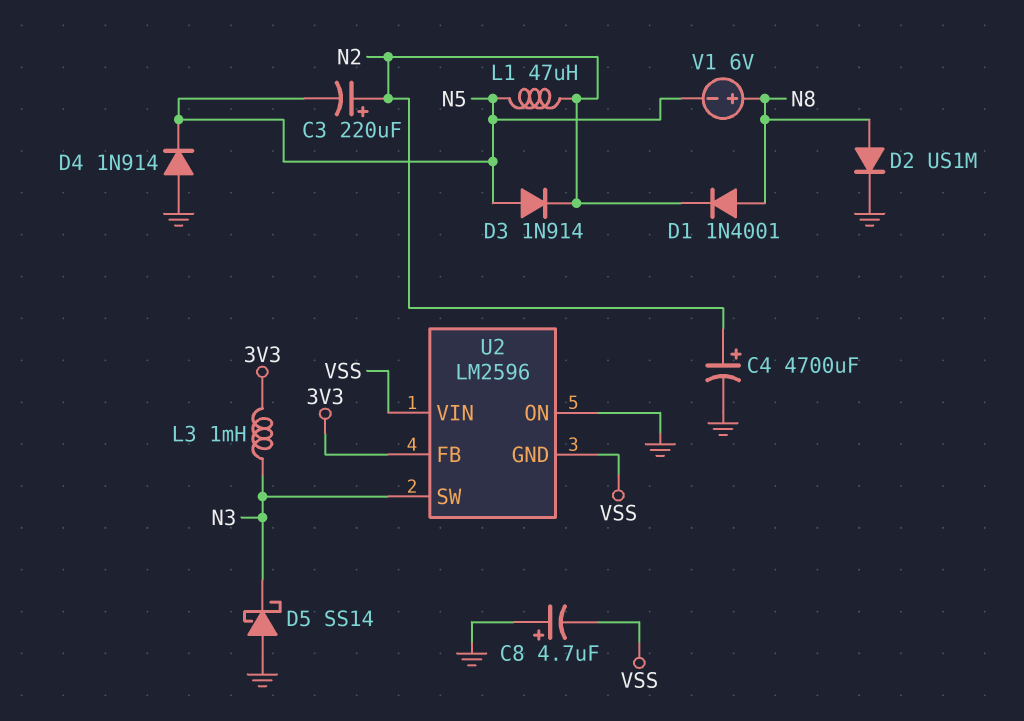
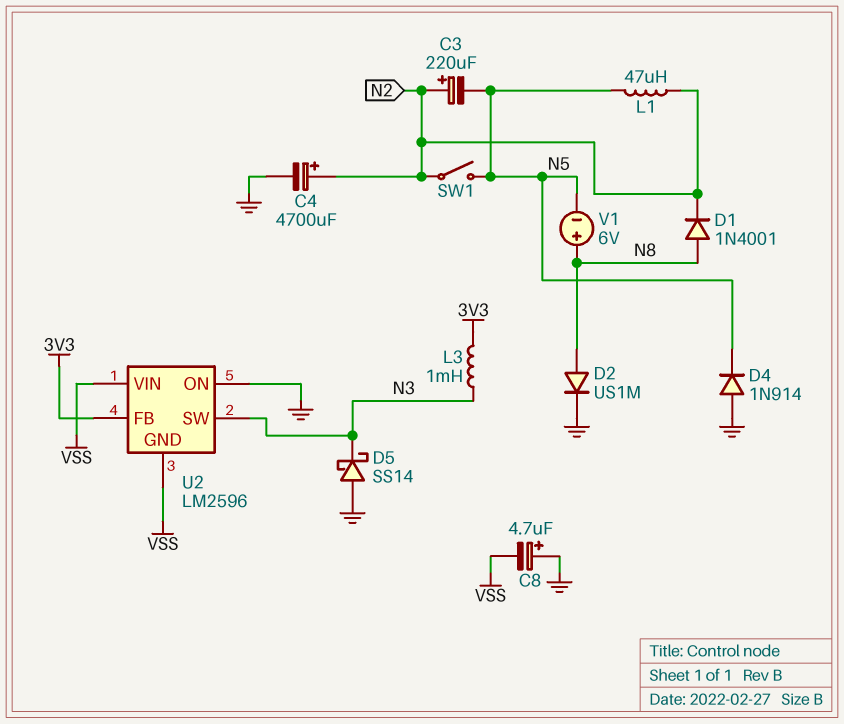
D3: diode 1N914 (A N5, K N2) -> none
SW1: none -> switch (N2, N5)

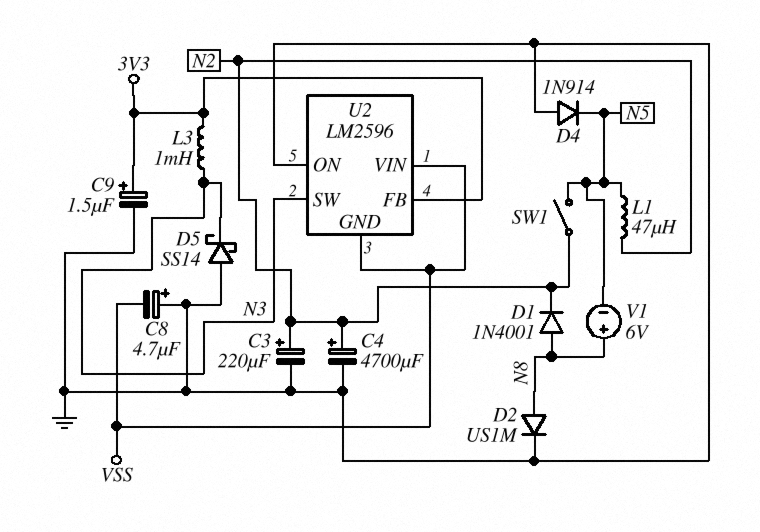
C3: 220uF (plus N2, minus N5) -> 220uF (plus N2, minus GND)
C9: none -> 1.5uF (plus 3V3, minus GND)

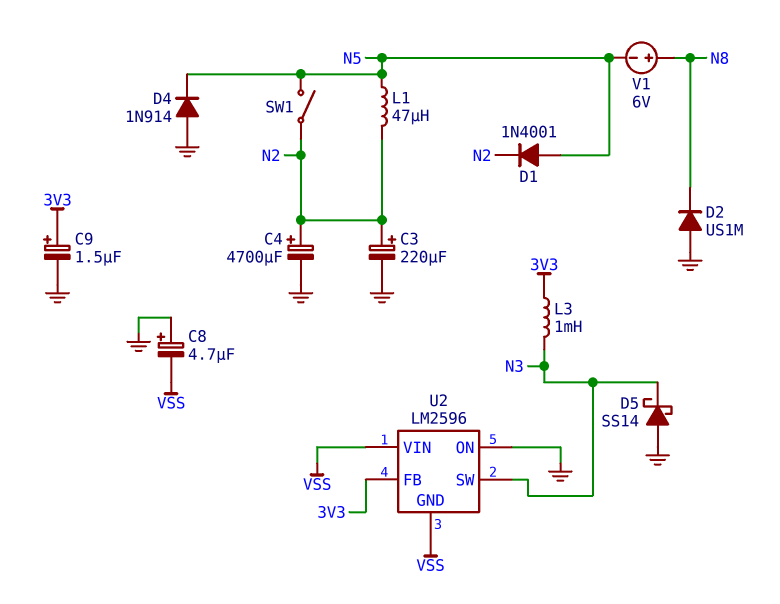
D1: diode 1N4001 (A N8, K N2) -> diode 1N4001 (A N5, K N2)
D2: diode US1M (A N8, K GND) -> diode US1M (A GND, K N8)

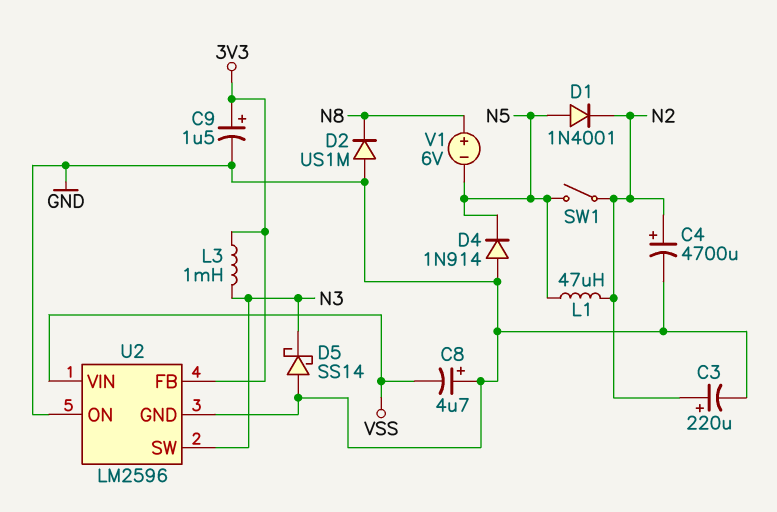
U2 pin GND: VSS -> GND

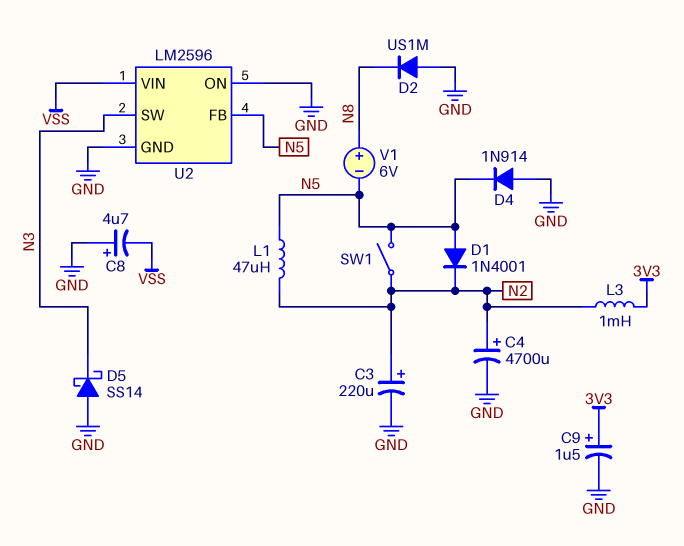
L3: 1mH (3V3, N3) -> 1mH (3V3, N2)
U2 pin FB: 3V3 -> N5

